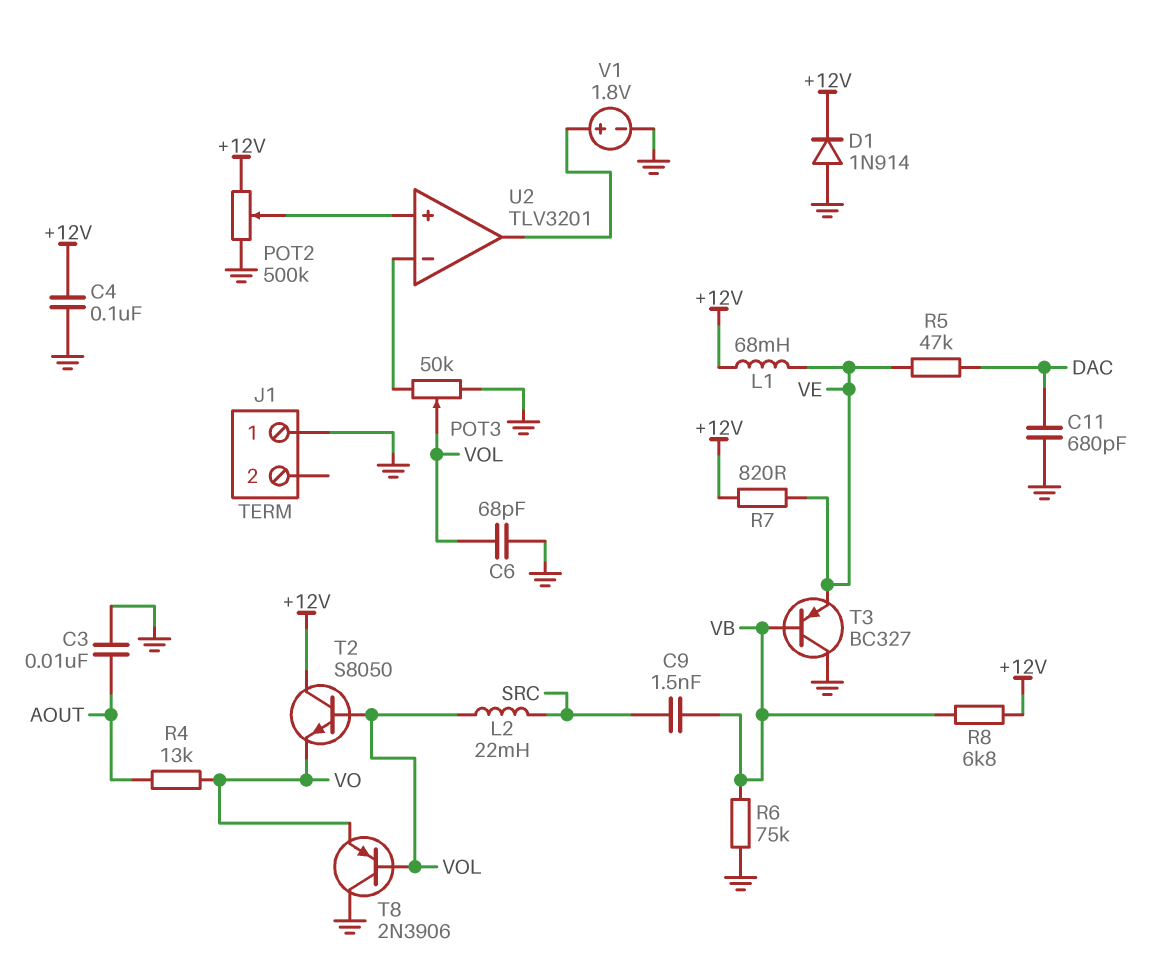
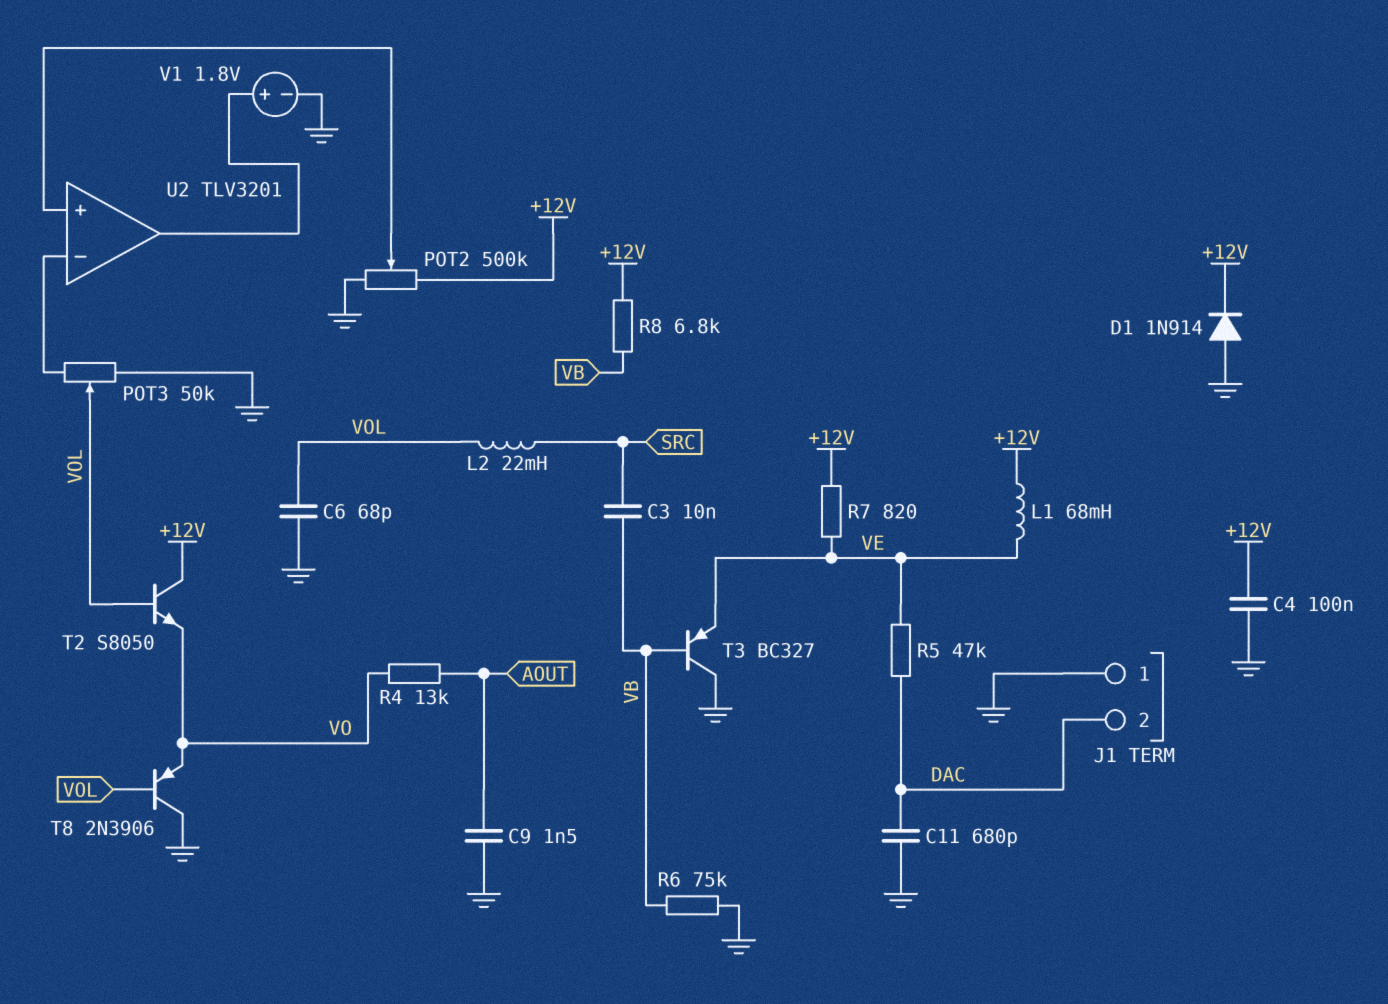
C3: 10nF (AOUT, GND) -> 10nF (SRC, VB)
C9: 1.5nF (SRC, VB) -> 1.5nF (AOUT, GND)
J1 pin 2: none -> DAC

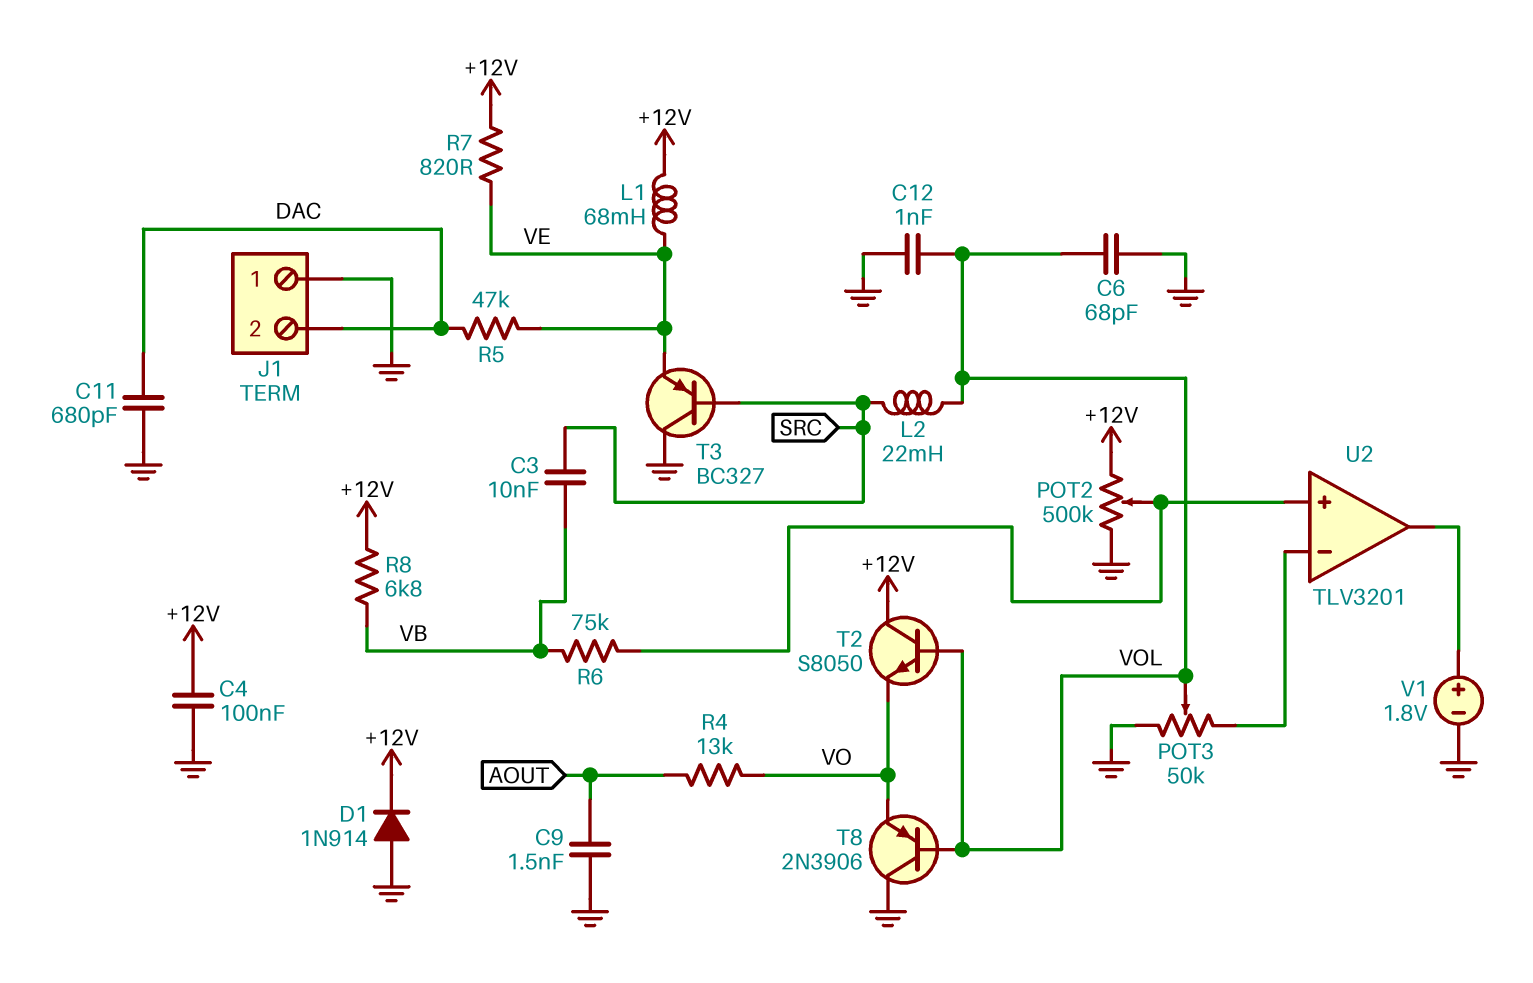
C12: none -> 1nF (GND, VOL)
R6: 75k (GND, VB) -> 75k (U2/in+, VB)
T3: PNP BC327 (B VB, C GND, E VE) -> PNP BC327 (B SRC, C GND, E VE)

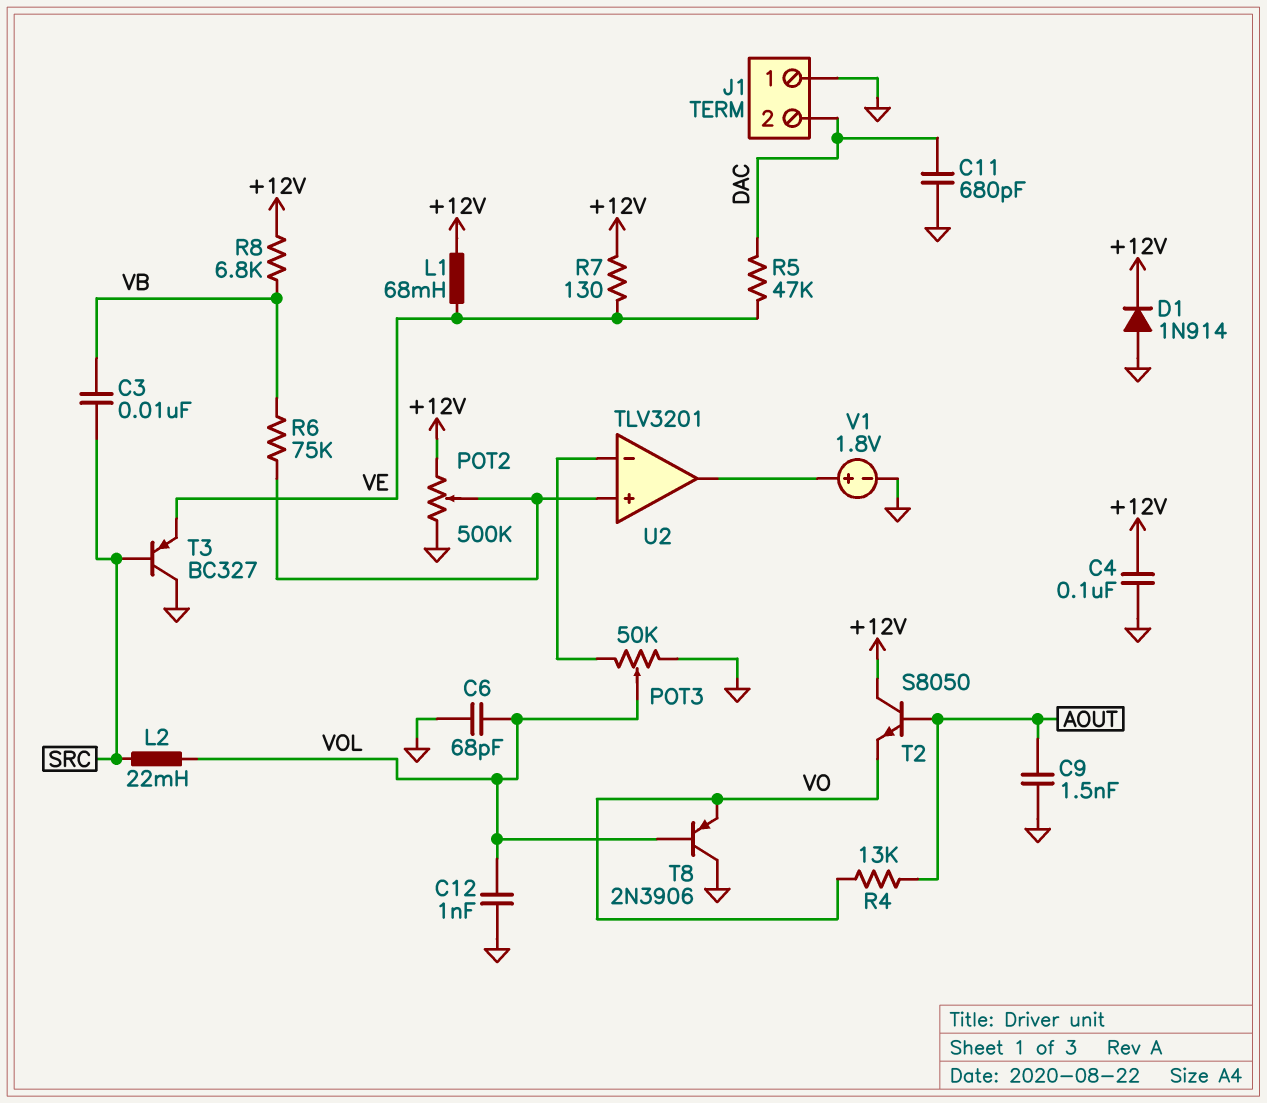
R7: 820 (+12V, VE) -> 130 (+12V, VE)
T2: NPN S8050 (B VOL, C +12V, E VO) -> NPN S8050 (B AOUT, C +12V, E VO)

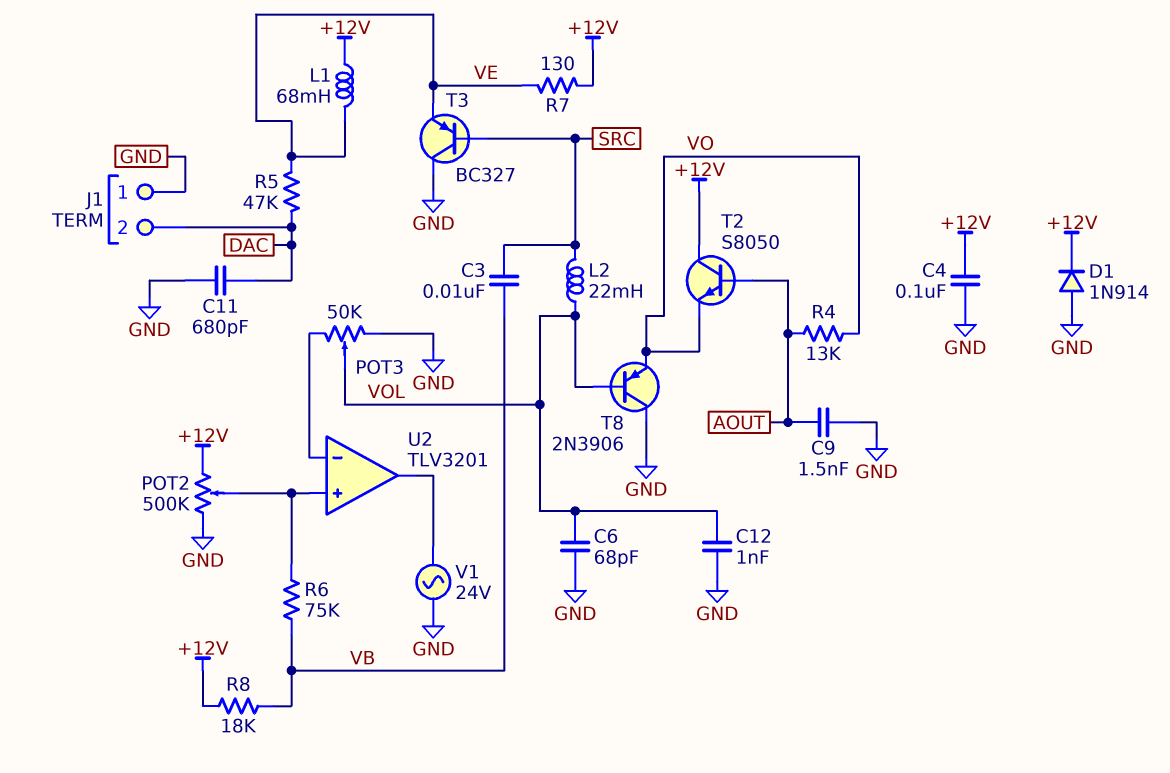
R8: 6.8k (+12V, VB) -> 18k (+12V, VB)
V1: 1.8V (plus U2/out, minus GND) -> AC 24V (GND, U2/out)

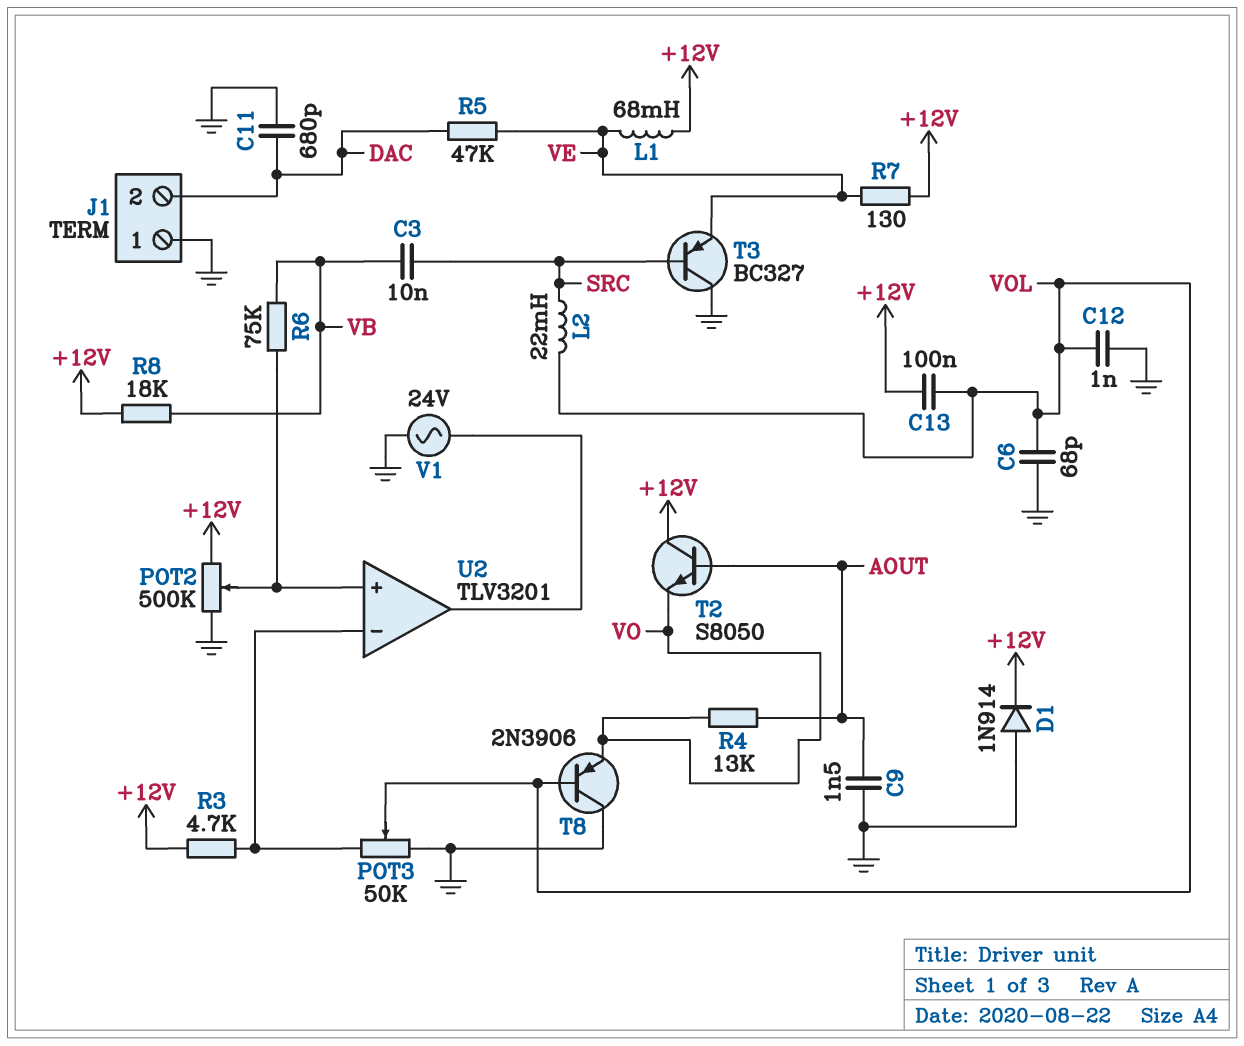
C4: 100nF (+12V, GND) -> none
C13: none -> 100nF (+12V, VOL)
R3: none -> 4.7k (+12V, U2/in-)

